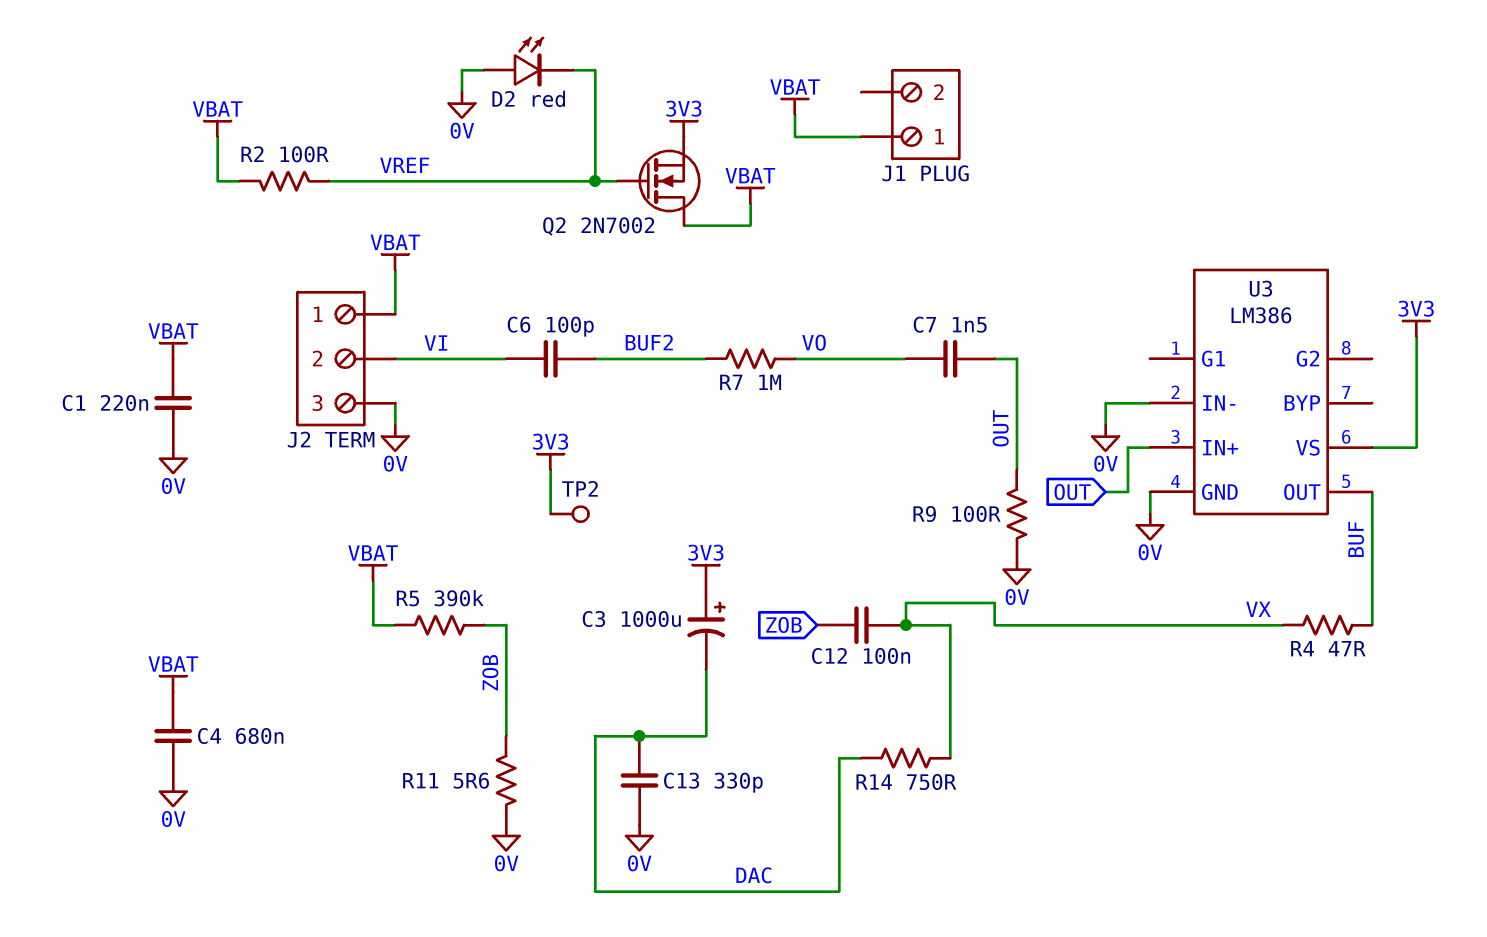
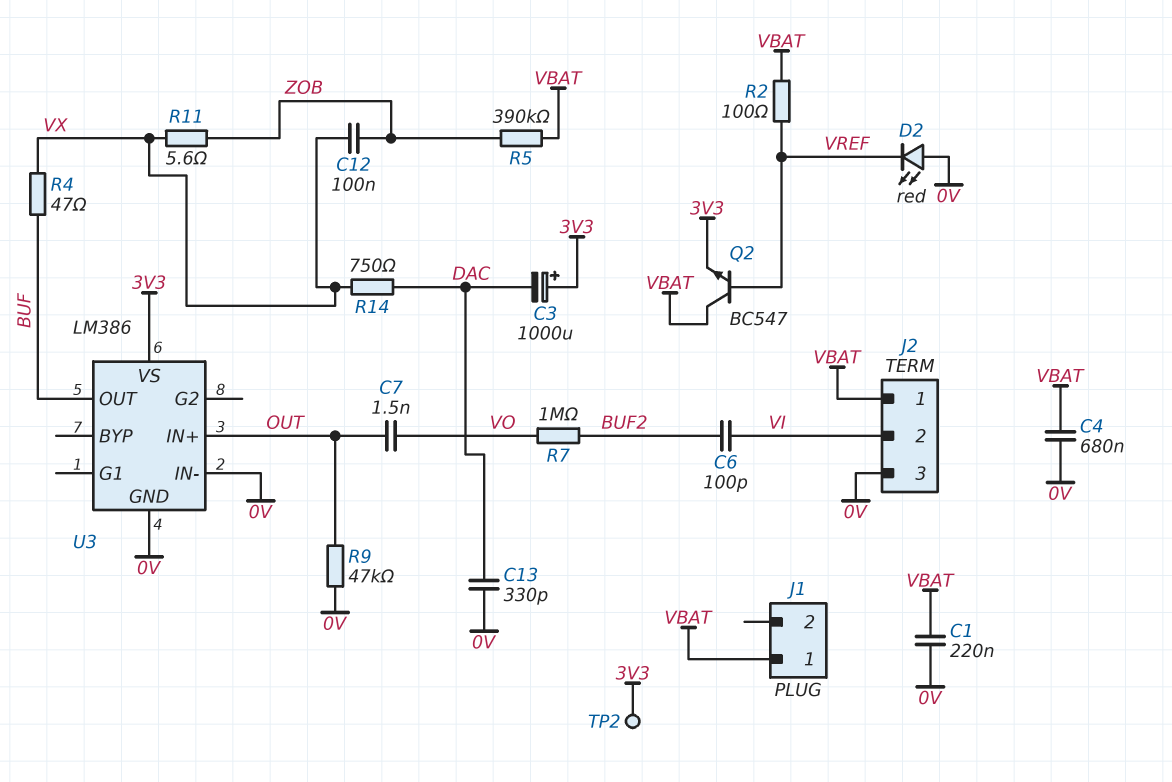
Q2: NMOS 2N7002 (G VREF, D VBAT, S 3V3) -> NPN BC547 (B VREF, C VBAT, E 3V3)
R9: 100 (0V, OUT) -> 47k (0V, OUT)
R11: 5.6 (0V, ZOB) -> 5.6 (VX, ZOB)

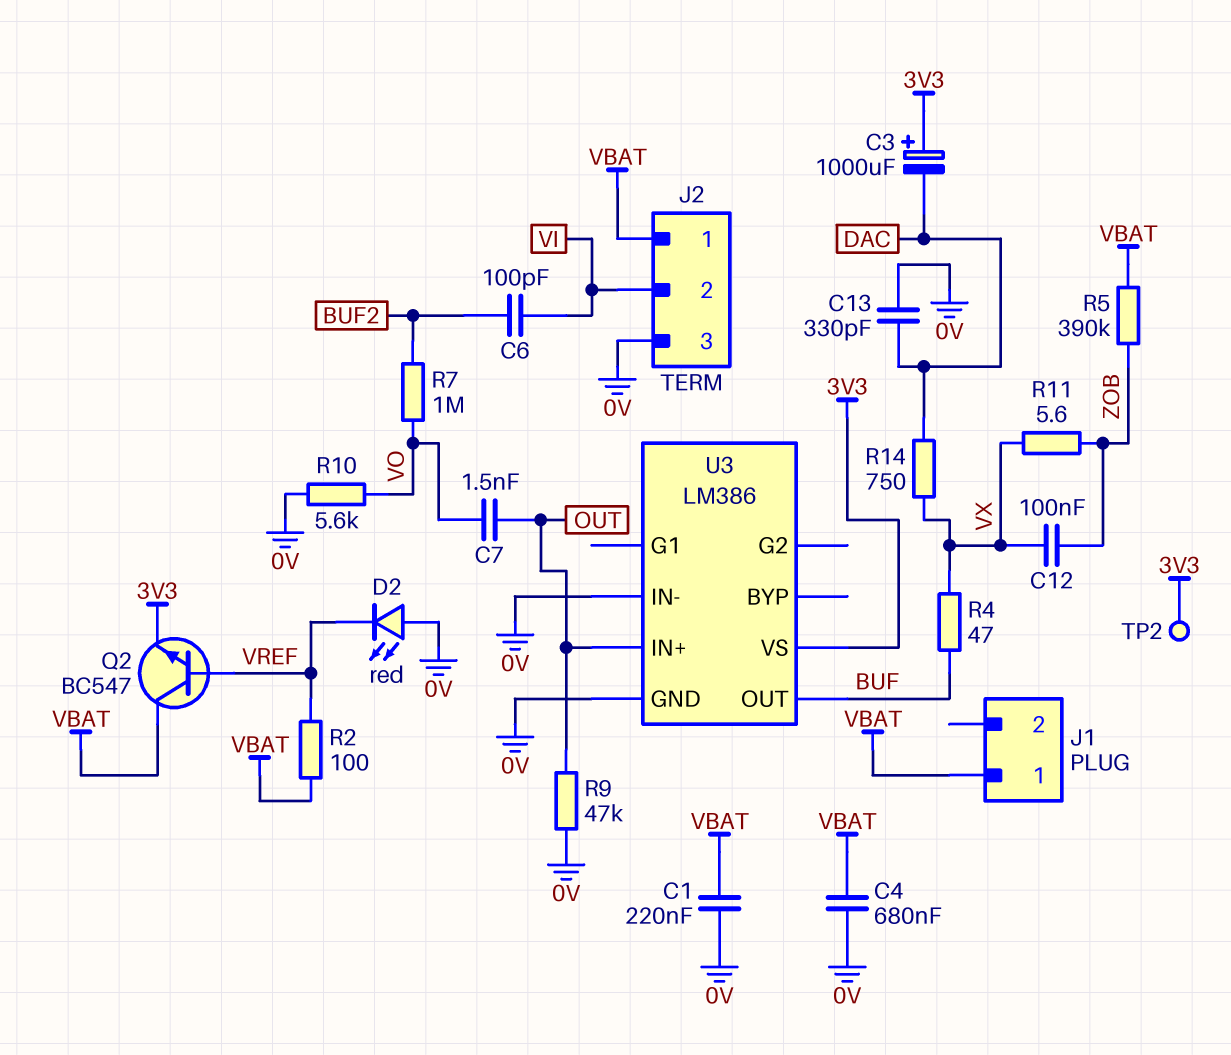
R10: none -> 5.6k (0V, VO)

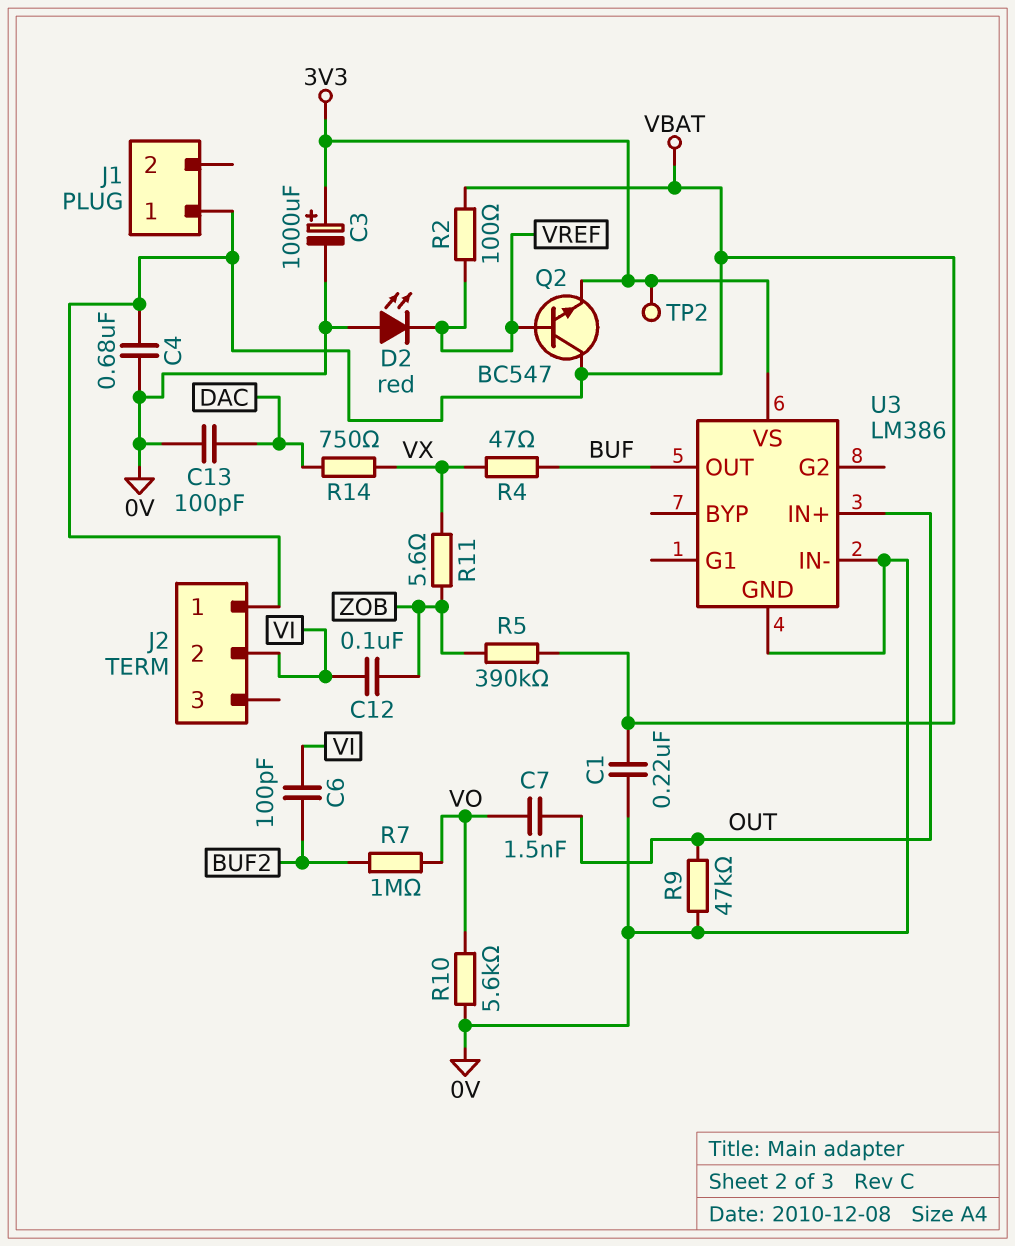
C3: 1000uF (plus 3V3, minus DAC) -> 1000uF (plus 3V3, minus 0V)
C12: 100nF (VX, ZOB) -> 100nF (VI, ZOB)
C13: 330pF (0V, DAC) -> 100pF (0V, DAC)
J2 pin 3: 0V -> none

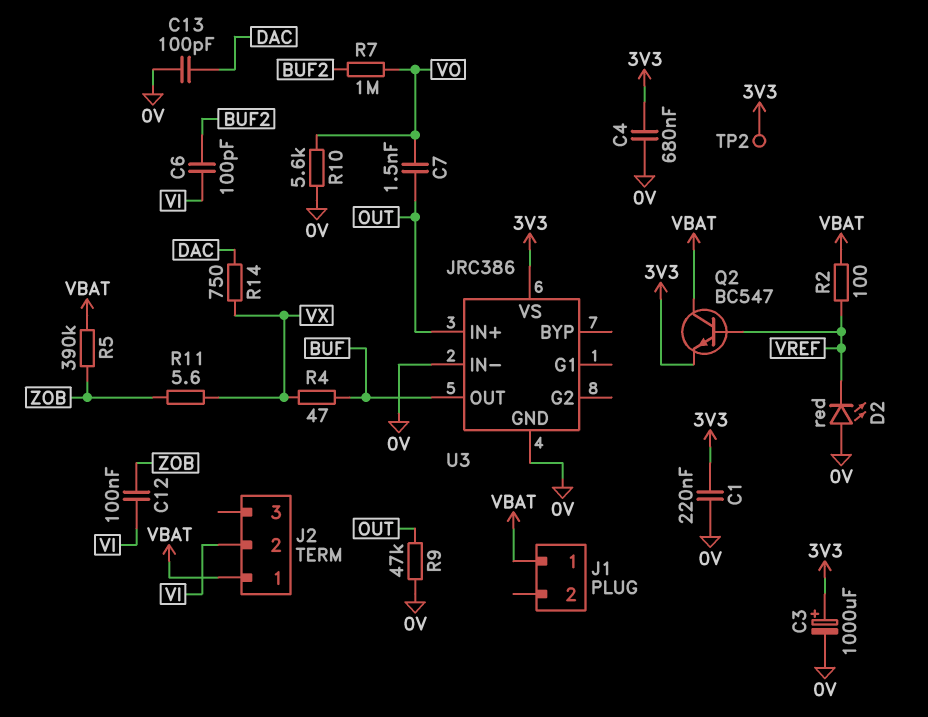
C1: 220nF (0V, VBAT) -> 220nF (0V, 3V3)
C4: 680nF (0V, VBAT) -> 680nF (0V, 3V3)
U3: LM386 -> JRC386

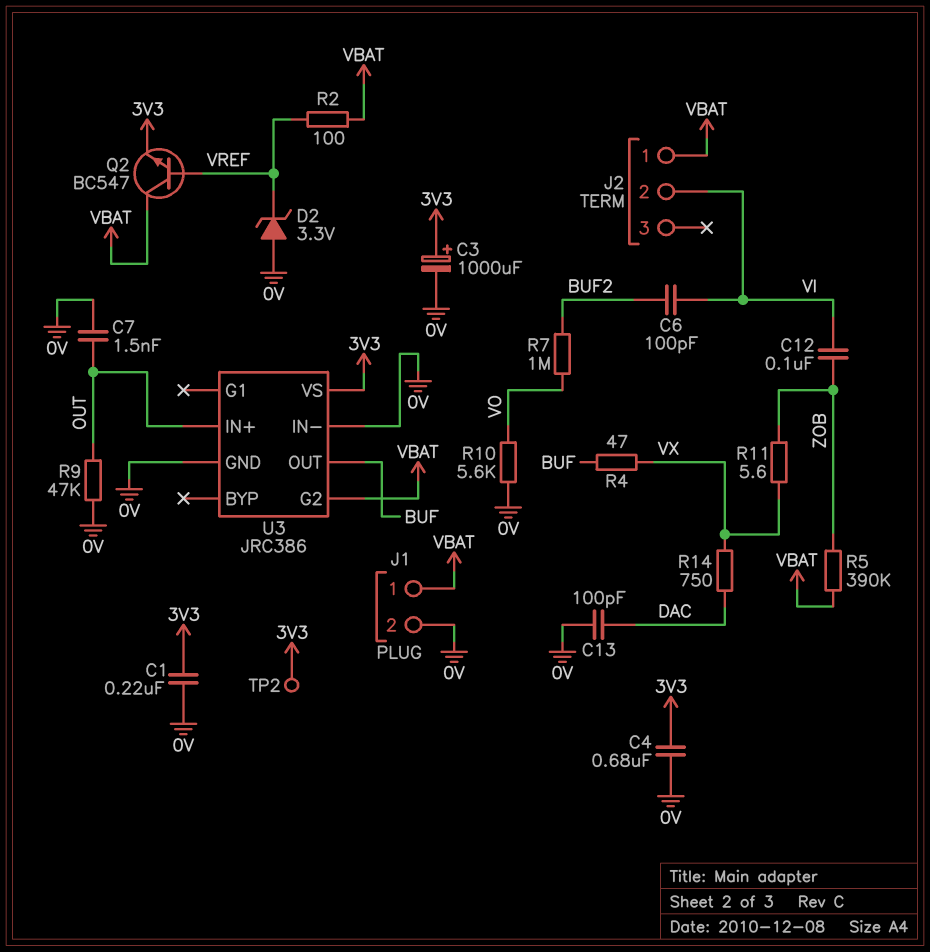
C7: 1.5nF (OUT, VO) -> 1.5nF (0V, OUT)
D2: LED red (A 0V, K VREF) -> zener 3.3V (A 0V, K VREF)
J1 pin 2: none -> 0V
U3 pin G2: none -> VBAT

